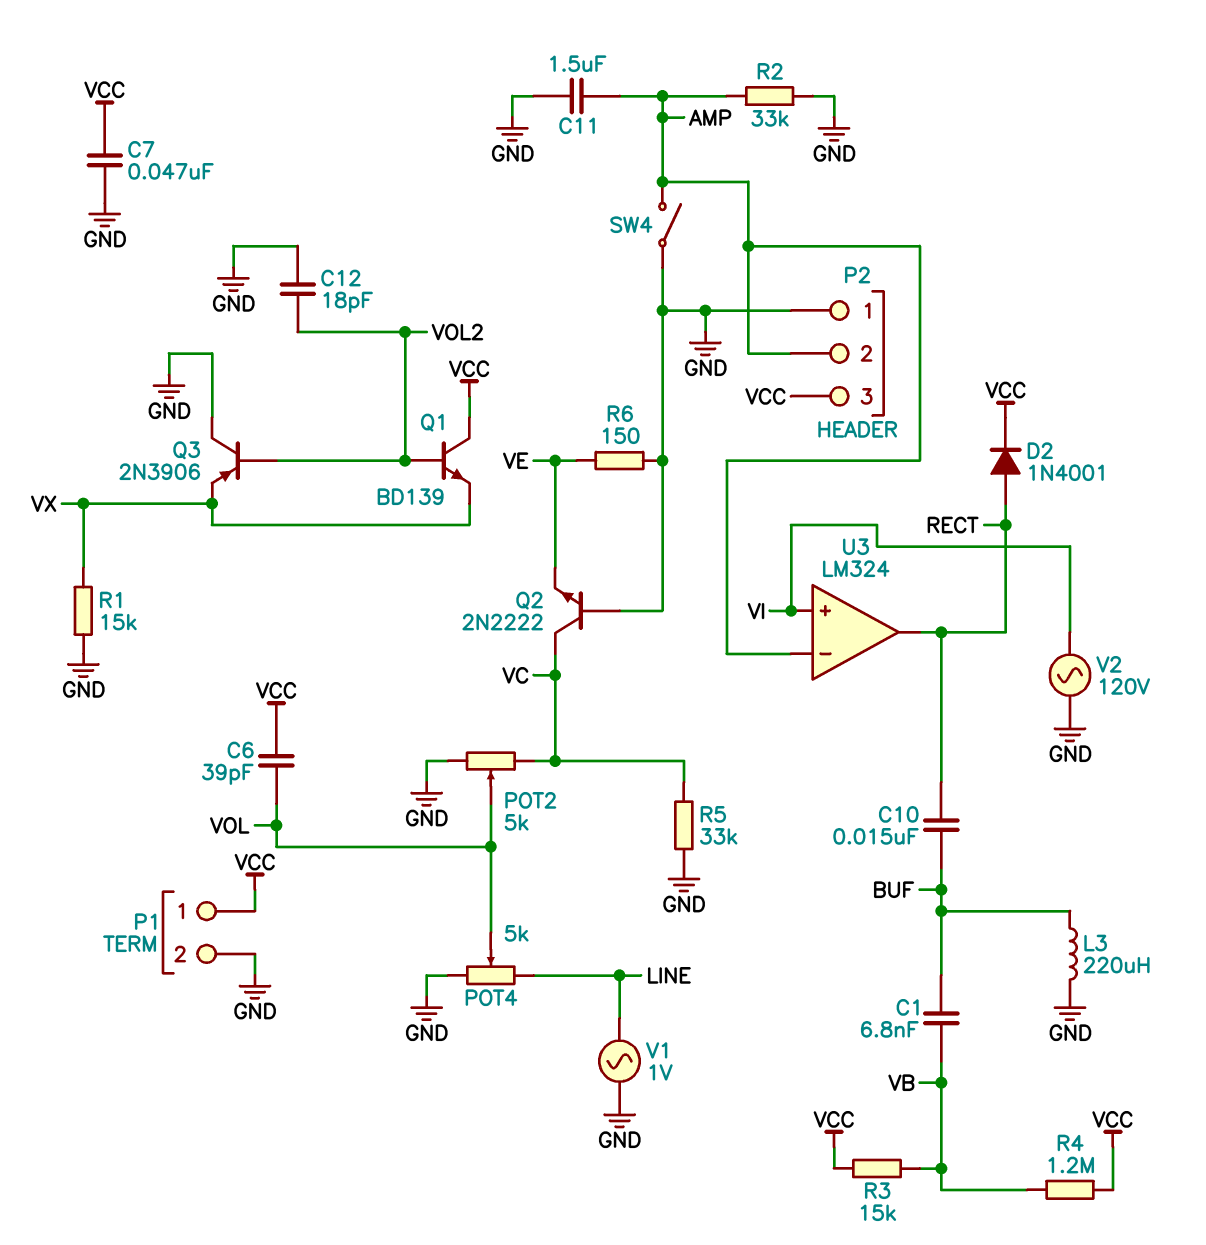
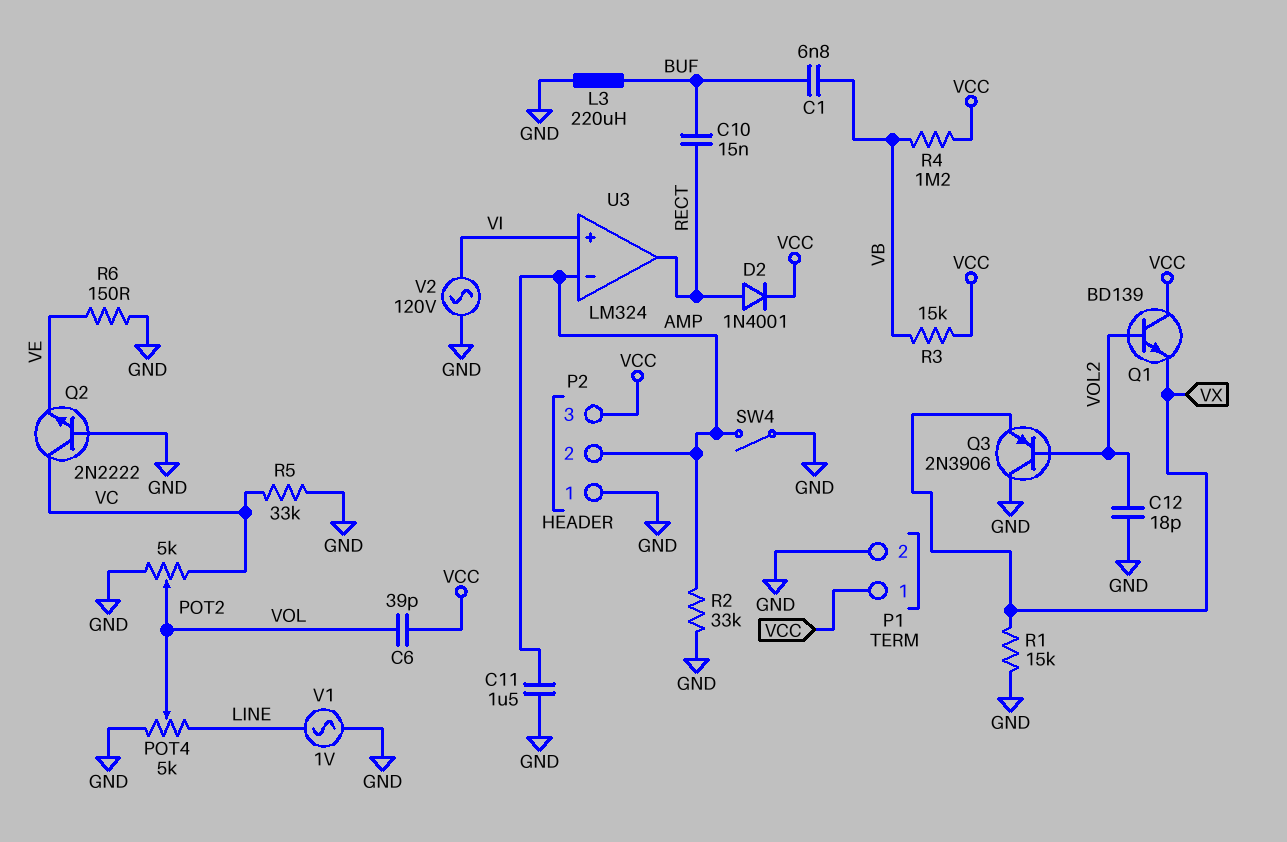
C7: 47nF (GND, VCC) -> none

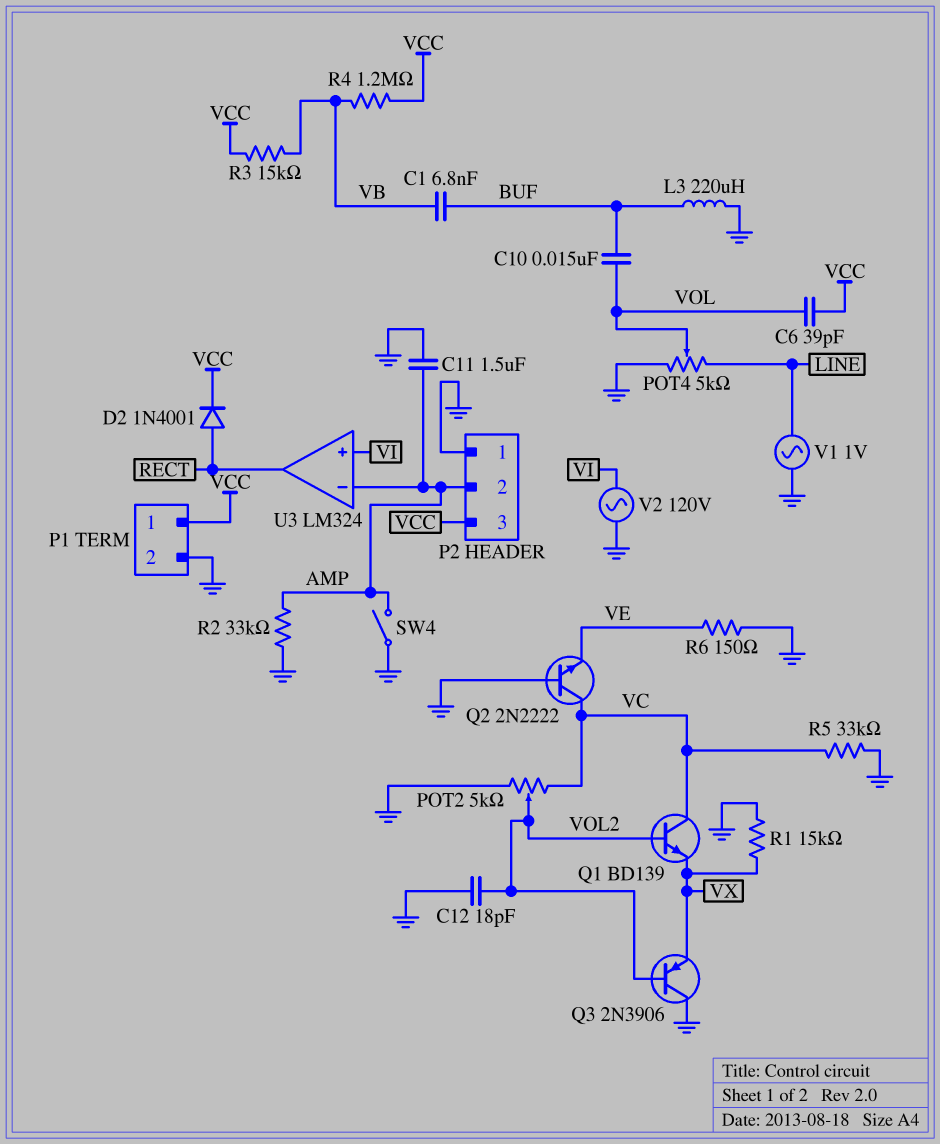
C10: 15nF (BUF, RECT) -> 15nF (BUF, VOL)
POT2: 5k (GND, VC, wiper VOL) -> 5k (GND, VC, wiper VOL2)
Q1: NPN BD139 (B VOL2, C VCC, E VX) -> NPN BD139 (B VOL2, C VC, E VX)

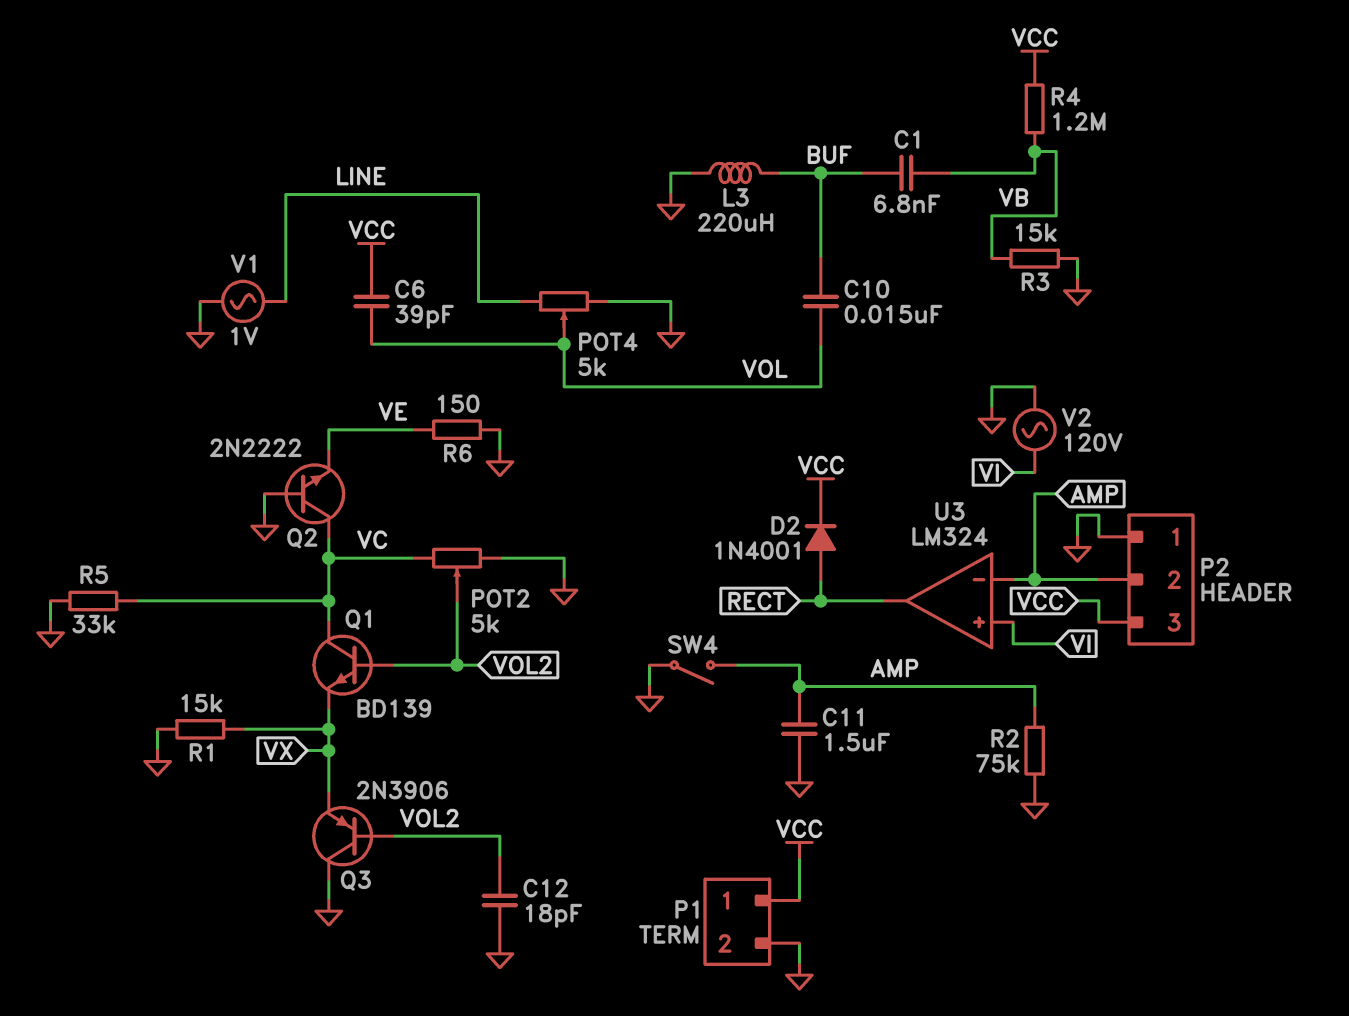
R2: 33k (AMP, GND) -> 75k (AMP, GND)
R3: 15k (VB, VCC) -> 15k (GND, VB)

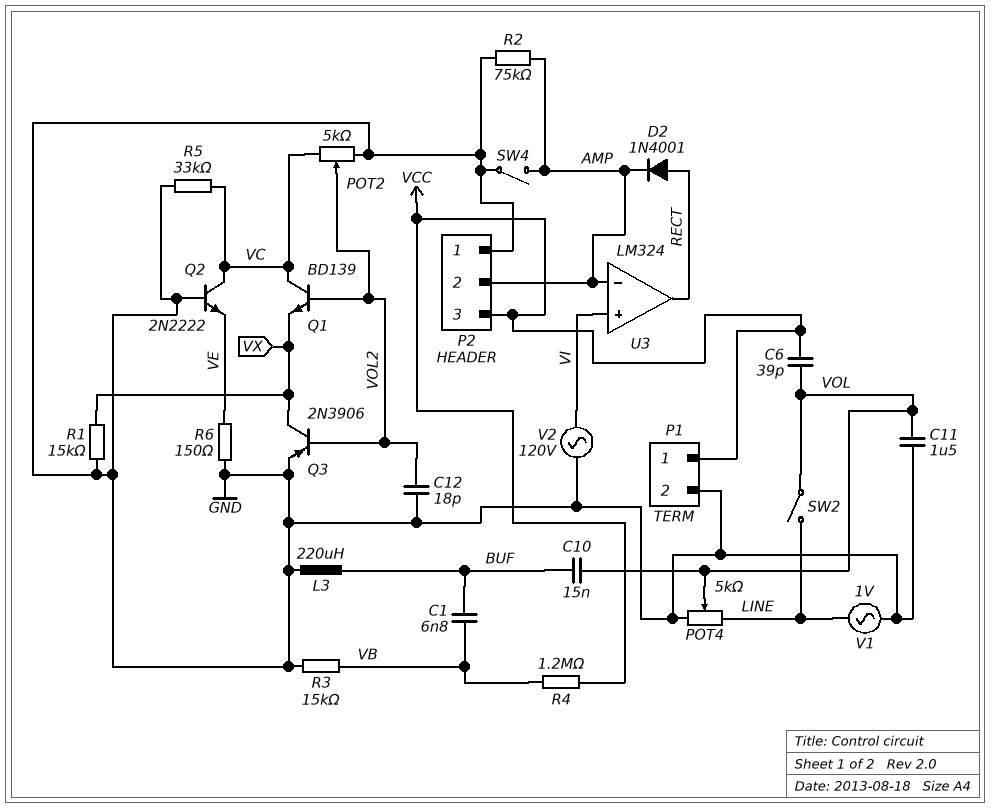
C11: 1.5uF (AMP, GND) -> 1.5uF (GND, VOL)
D2: diode 1N4001 (A RECT, K VCC) -> diode 1N4001 (A RECT, K AMP)
Q3: PNP 2N3906 (B VOL2, C GND, E VX) -> PNP 2N3906 (B VOL2, C VX, E GND)
SW2: none -> switch (LINE, VOL)

